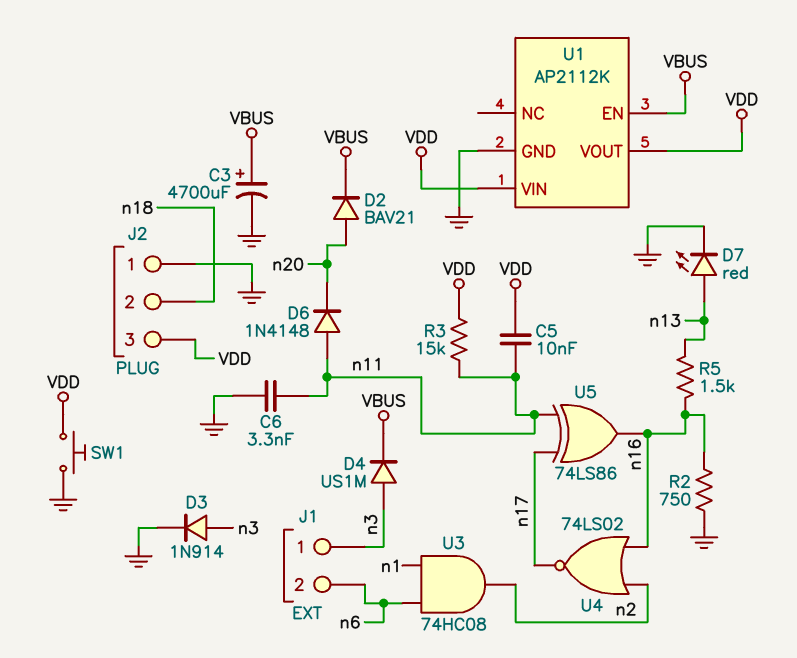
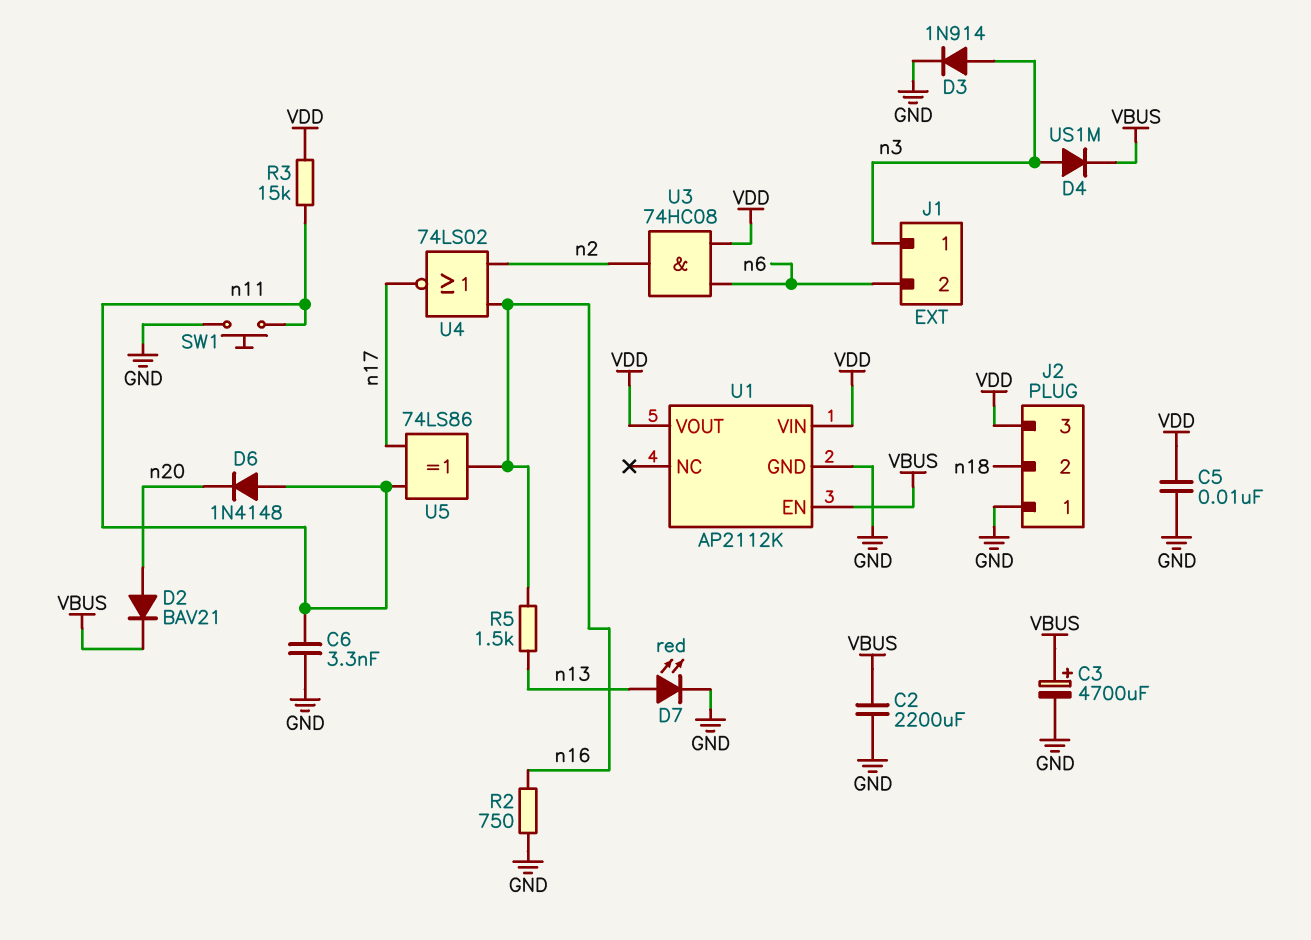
C2: none -> 2200uF (GND, VBUS)
C5: 10nF (VDD, n11) -> 10nF (GND, VDD)
SW1: button (GND, VDD) -> button (GND, n11)
U3: AND 74HC08 (in n1, in n6, out n2) -> AND 74HC08 (in VDD, in n6, out n2)

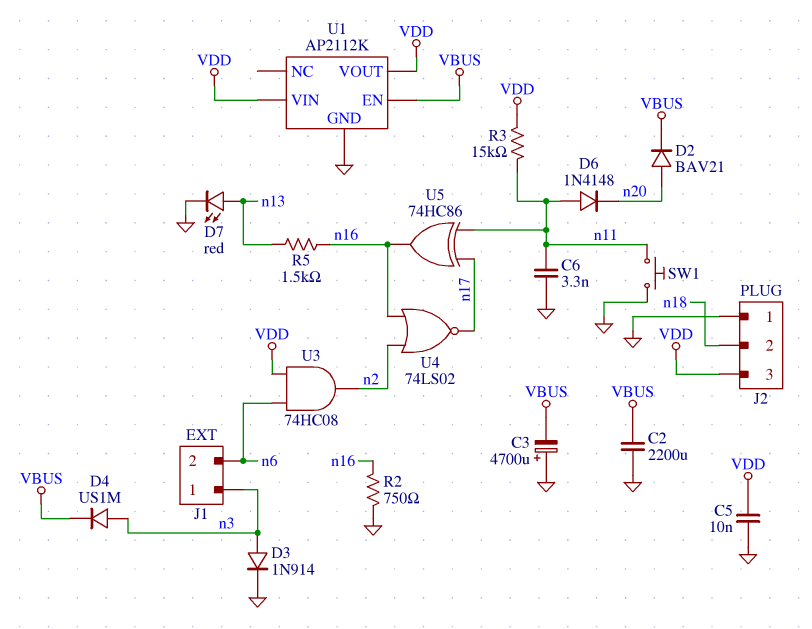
C3: 4700uF (plus VBUS, minus GND) -> 4700uF (plus GND, minus VBUS)
U5: XOR 74LS86 (in n11, in n17, out n16) -> XOR 74HC86 (in n11, in n17, out n16)

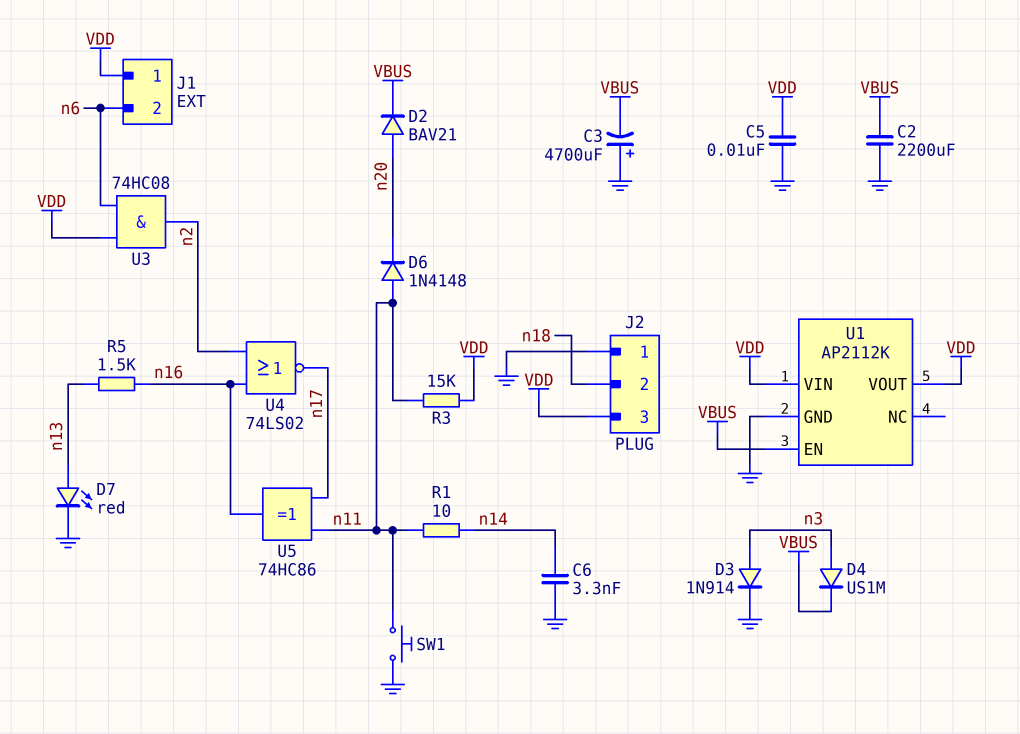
C6: 3.3nF (GND, n11) -> 3.3nF (GND, n14)
J1 pin 1: n3 -> VDD
R1: none -> 10 (n11, n14)
R2: 750 (GND, n16) -> none

